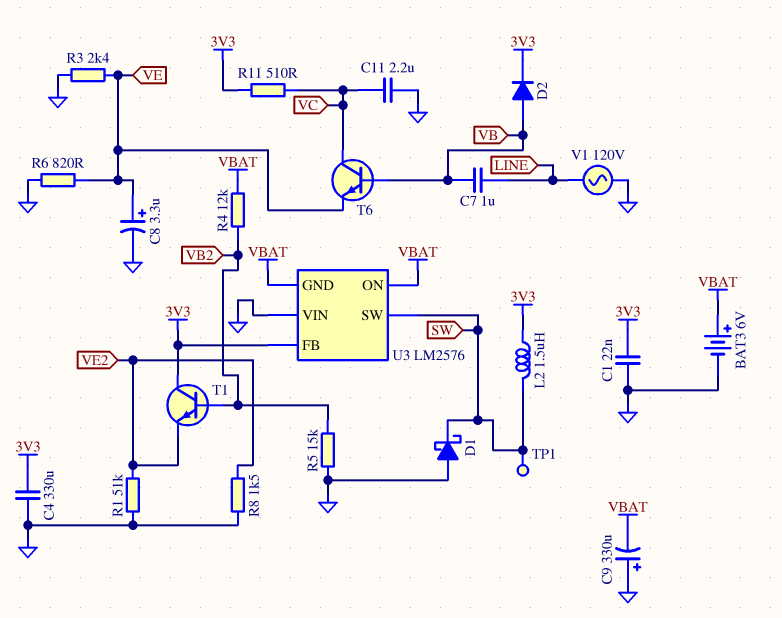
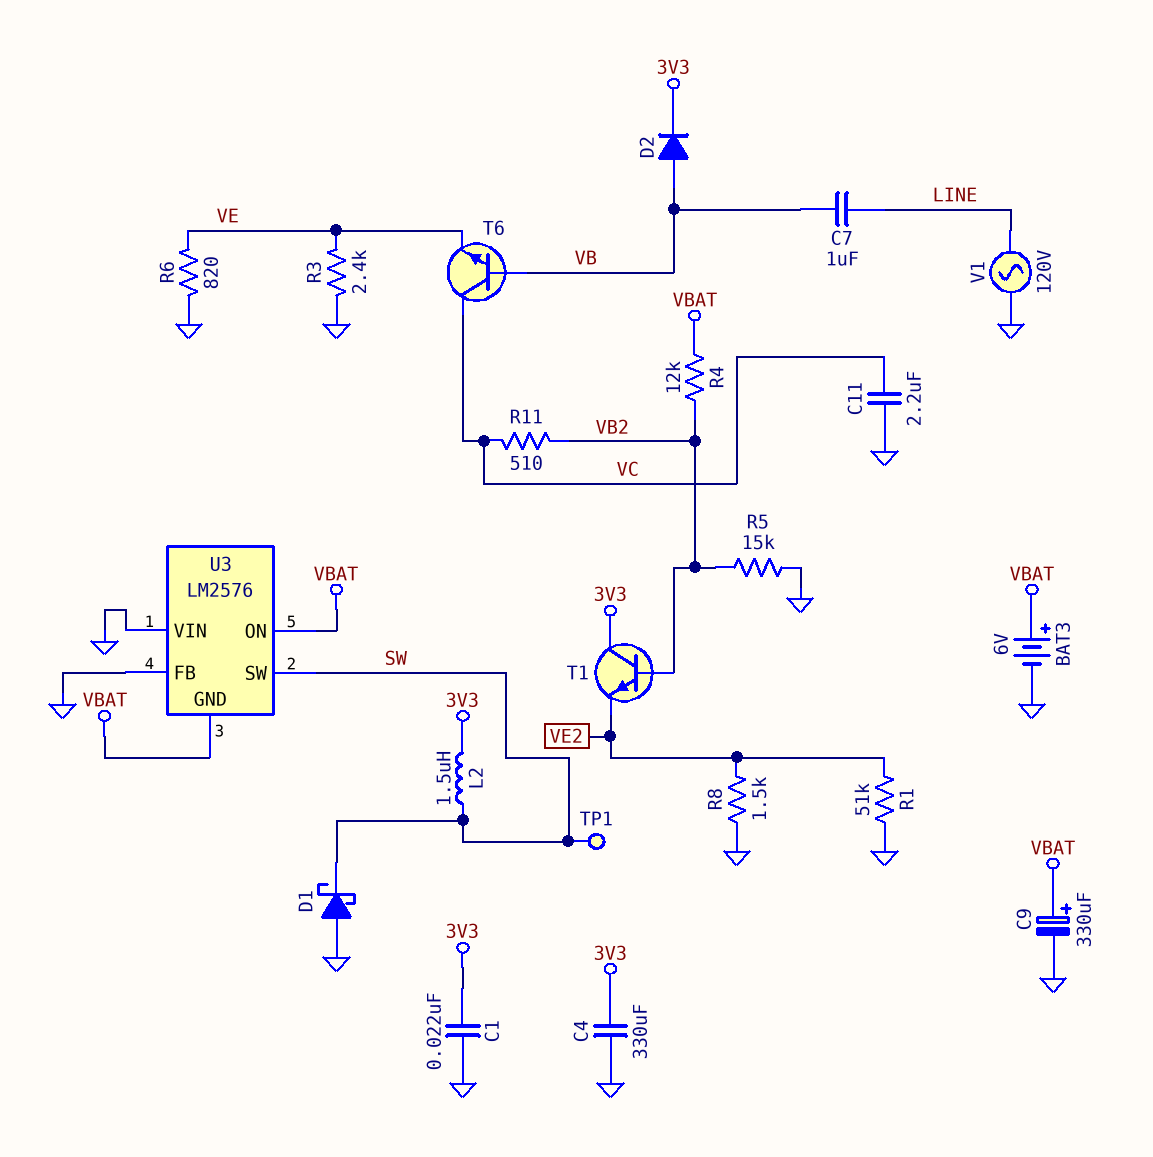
C8: 3.3uF (plus VE, minus GND) -> none
C9: 330uF (plus GND, minus VBAT) -> 330uF (plus VBAT, minus GND)
R11: 510 (3V3, VC) -> 510 (VB2, VC)
U3 pin FB: 3V3 -> GND

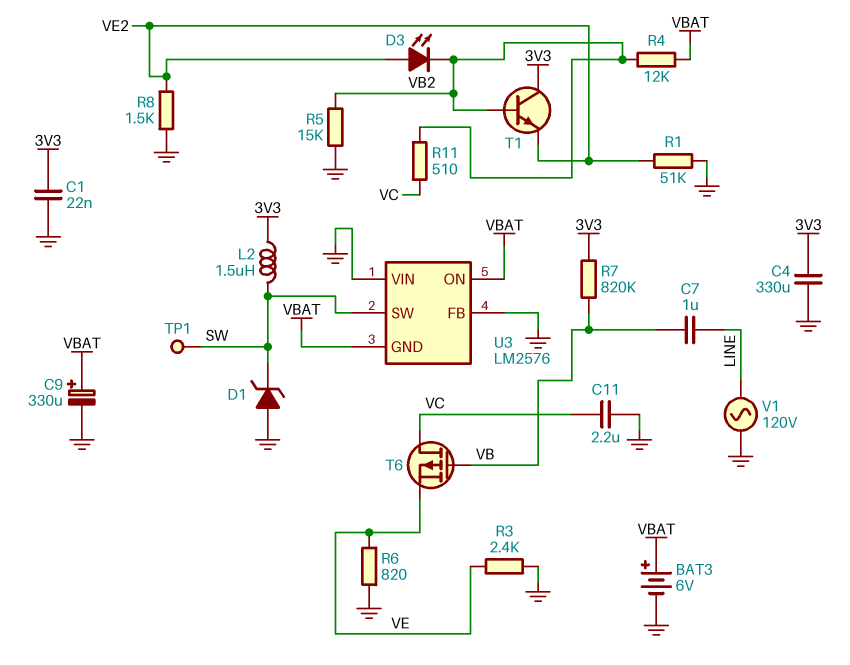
D1: schottky (A GND, K SW) -> zener (A GND, K SW)
D2: diode (A VB, K 3V3) -> none
D3: none -> LED (A VE2, K VB2)
R7: none -> 820k (3V3, VB)
T6: NPN (B VB, C VC, E VE) -> PMOS (G VB, D VC, S VE)

